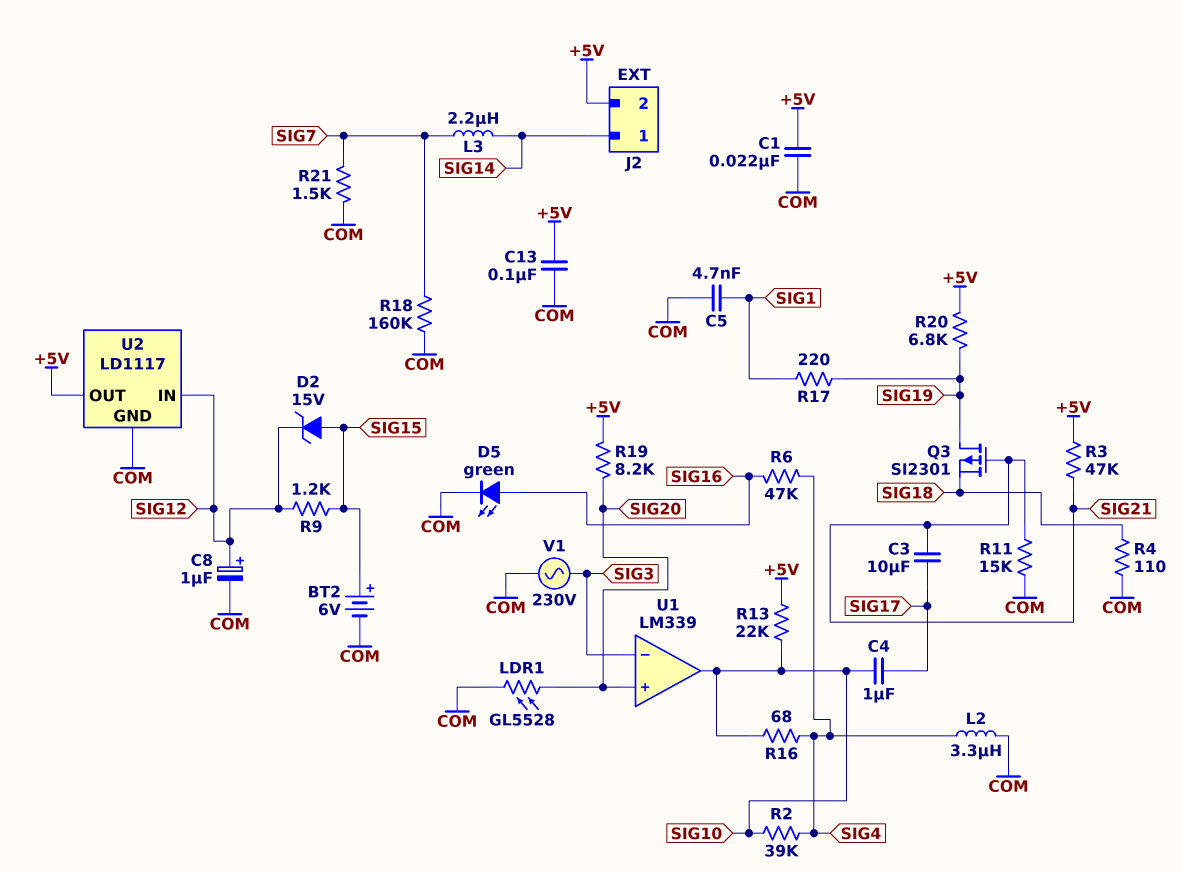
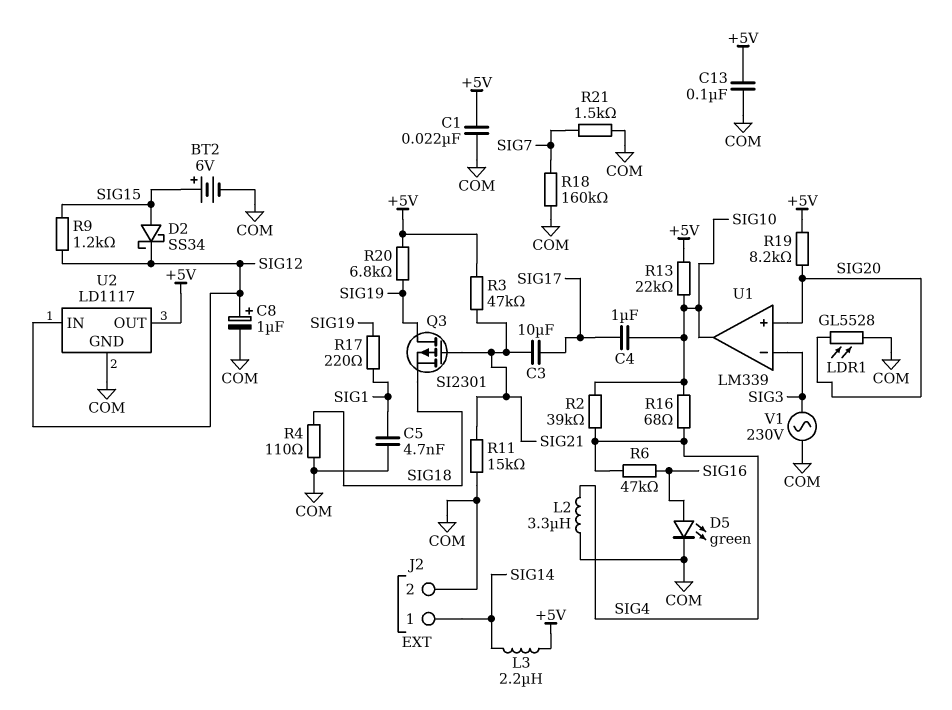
D2: zener 15V (A SIG15, K SIG12) -> schottky SS34 (A SIG15, K SIG12)
J2 pin 2: +5V -> COM
L3: 2.2uH (SIG7, SIG14) -> 2.2uH (+5V, SIG14)

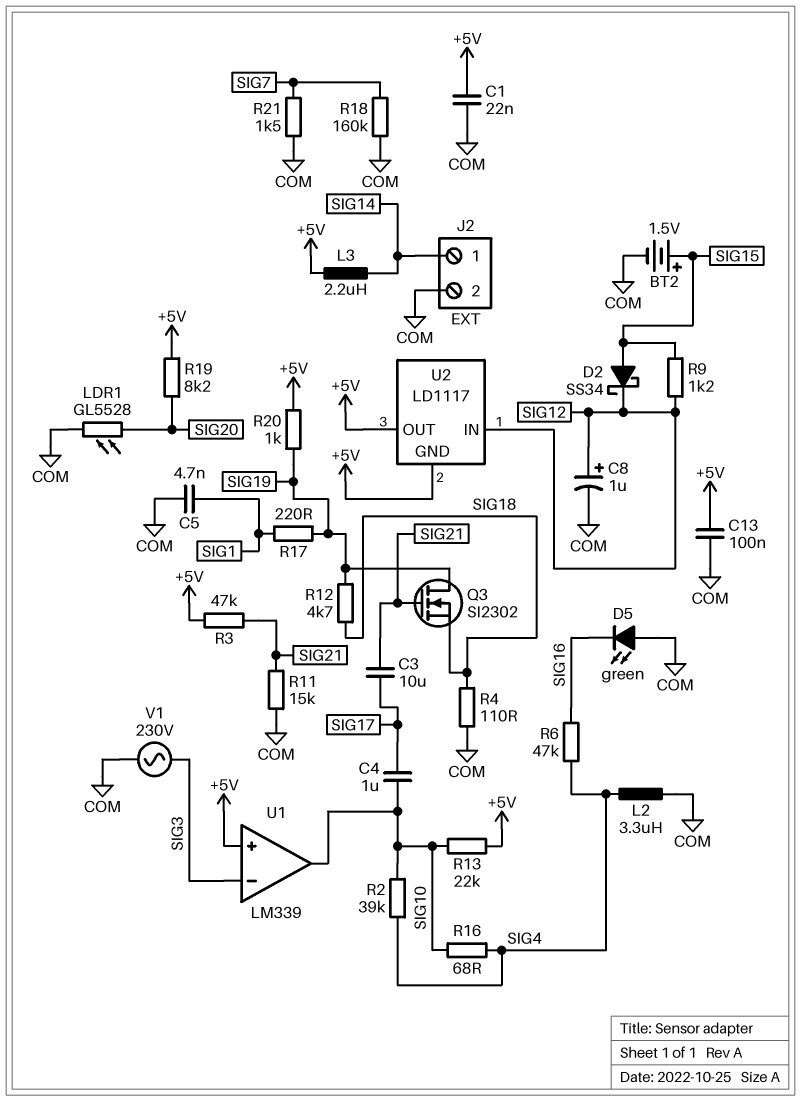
BT2: 6V (plus SIG15, minus COM) -> 1.5V (plus SIG15, minus COM)
D5: LED green (A SIG16, K COM) -> LED green (A COM, K SIG16)
Q3: PMOS SI2301 (G SIG21, D SIG19, S SIG18) -> NMOS SI2302 (G SIG21, D SIG19, S SIG18)
R12: none -> 4.7k (SIG18, SIG19)
R20: 6.8k (+5V, SIG19) -> 1k (+5V, SIG19)
U1 pin in+: SIG20 -> +5V
U2 pin GND: COM -> +5V

